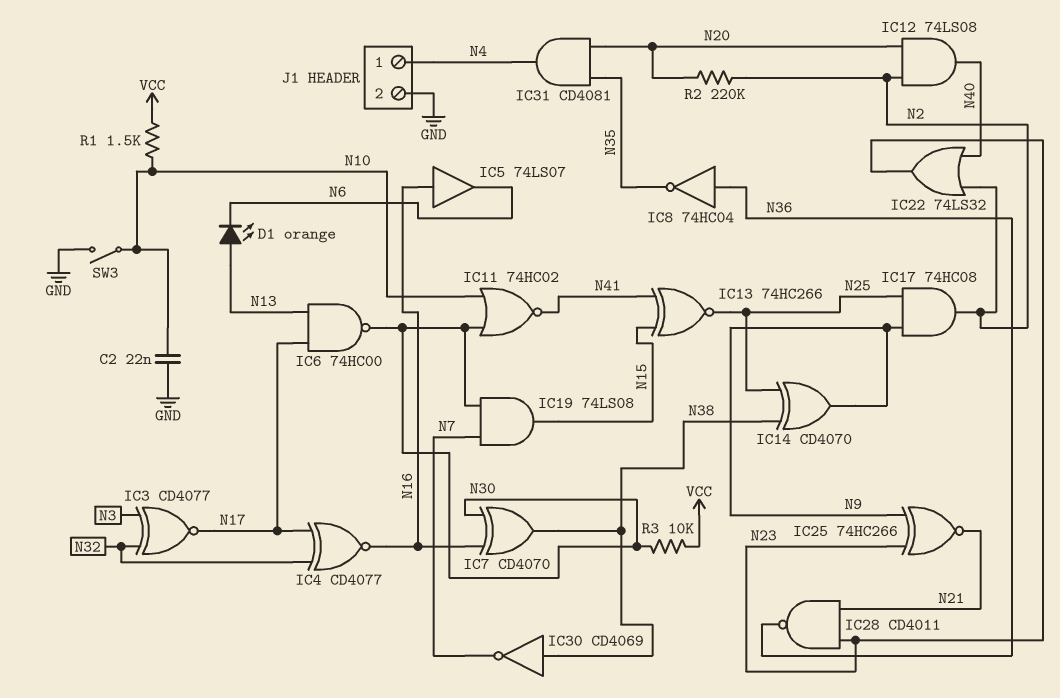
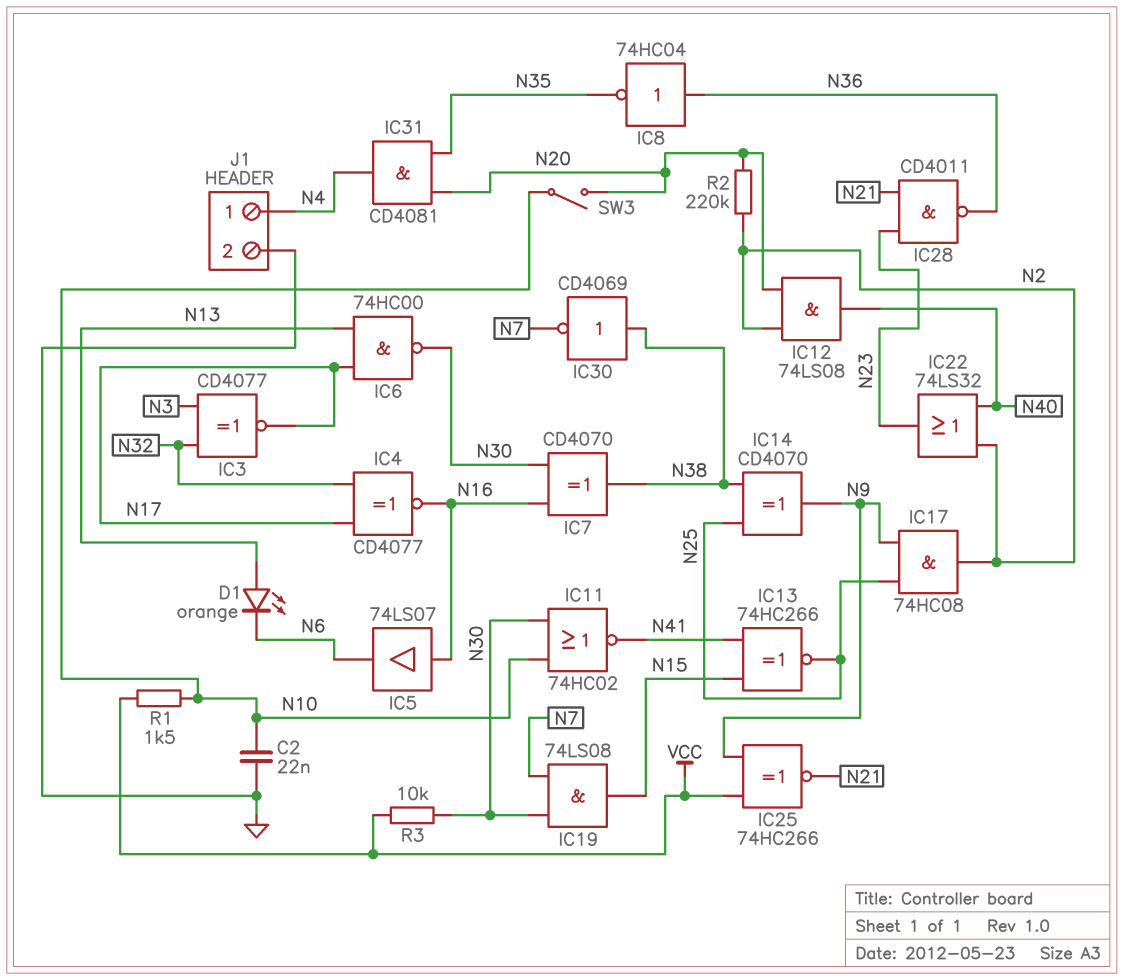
IC25: XNOR 74HC266 (in N9, in N23, out N21) -> XNOR 74HC266 (in N9, in VCC, out N21)
SW3: switch (GND, N10) -> switch (N10, N20)

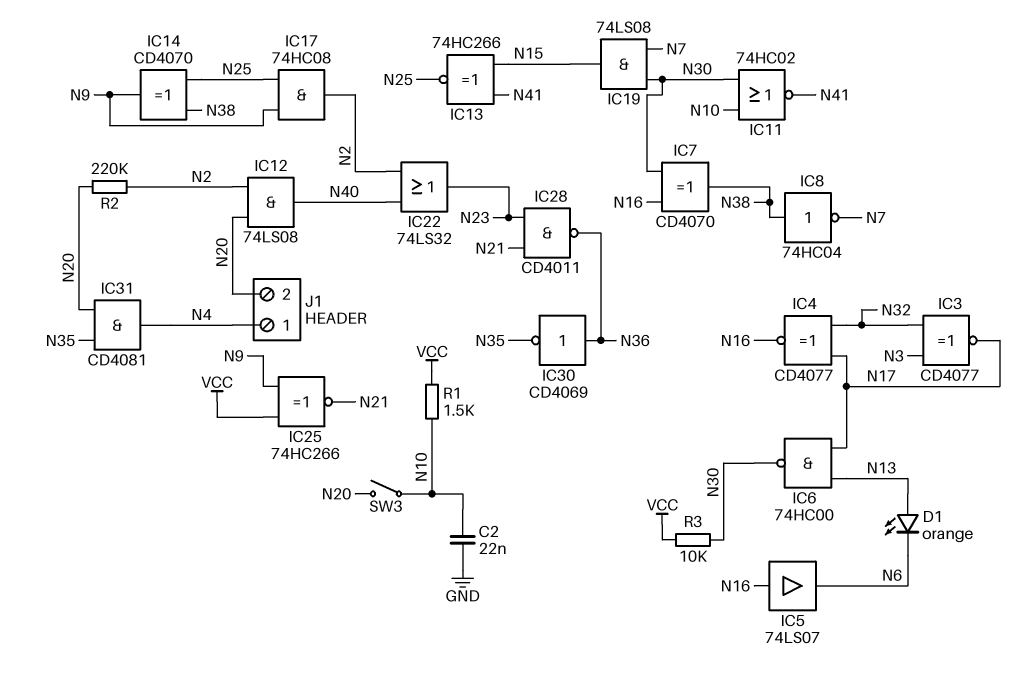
IC8: NOT 74HC04 (in N36, out N35) -> NOT 74HC04 (in N38, out N7)
IC30: NOT CD4069 (in N38, out N7) -> NOT CD4069 (in N36, out N35)
J1 pin 2: GND -> N20

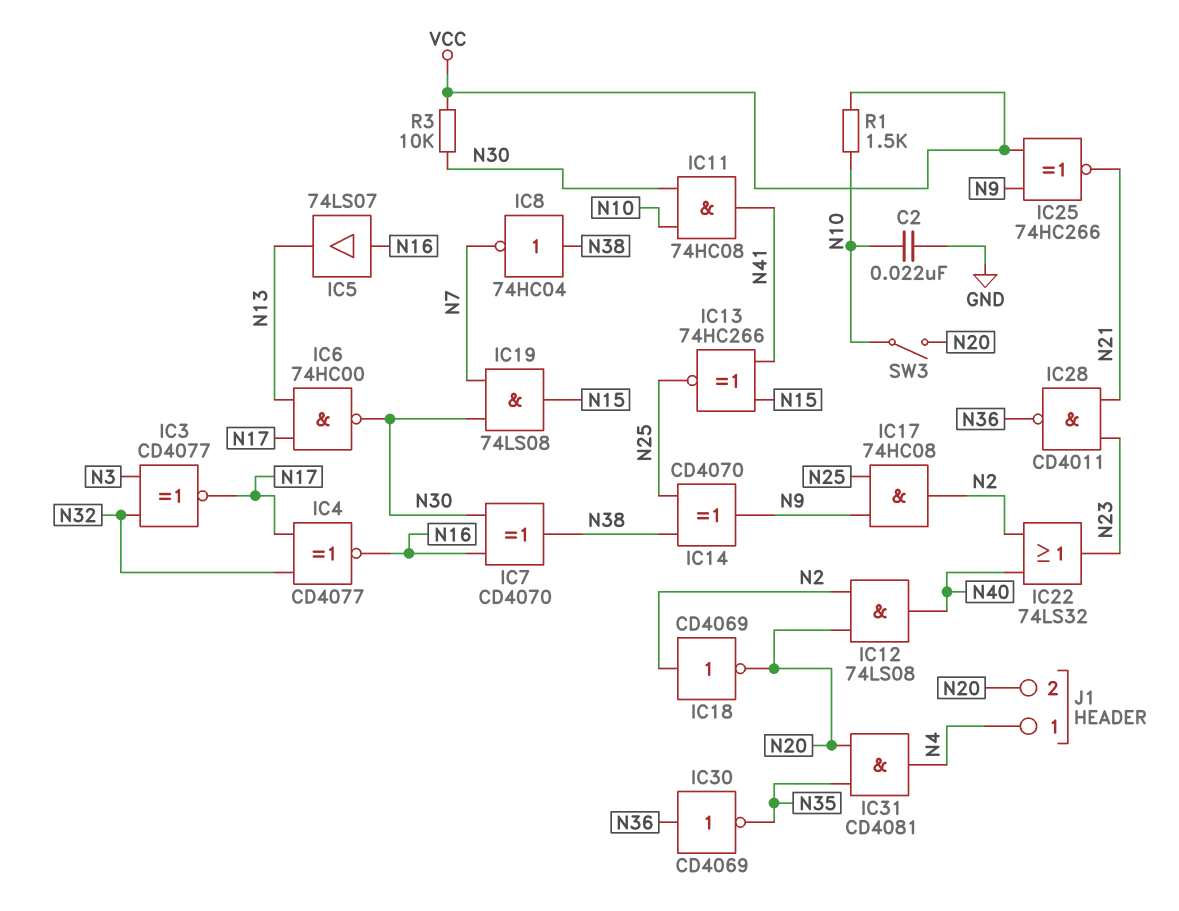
D1: LED orange (A N13, K N6) -> none
IC5: buffer 74LS07 (in N16, out N6) -> buffer 74LS07 (in N16, out N13)
IC11: NOR 74HC02 (in N10, in N30, out N41) -> AND 74HC08 (in N10, in N30, out N41)
IC18: none -> NOT CD4069 (in N2, out N20)
R2: 220k (N2, N20) -> none

